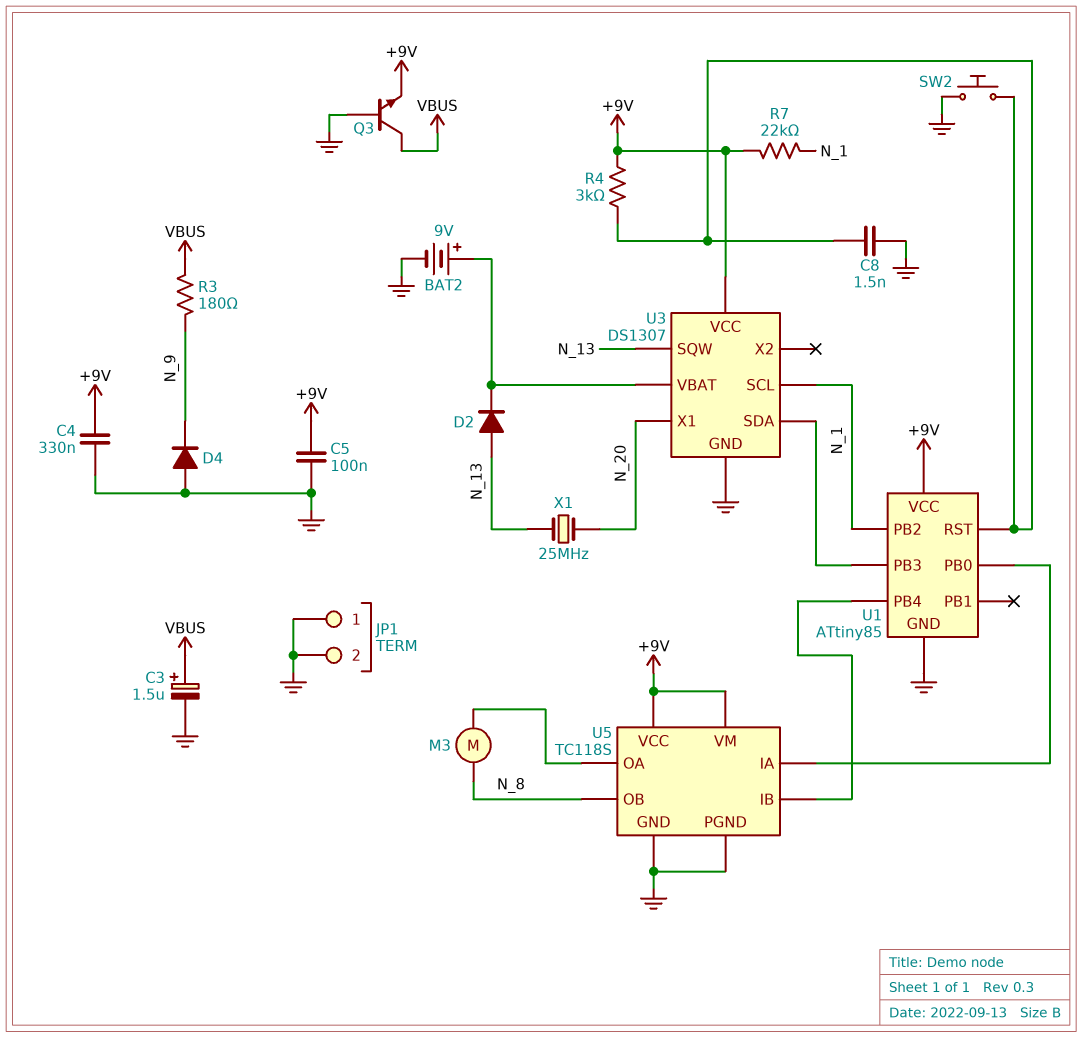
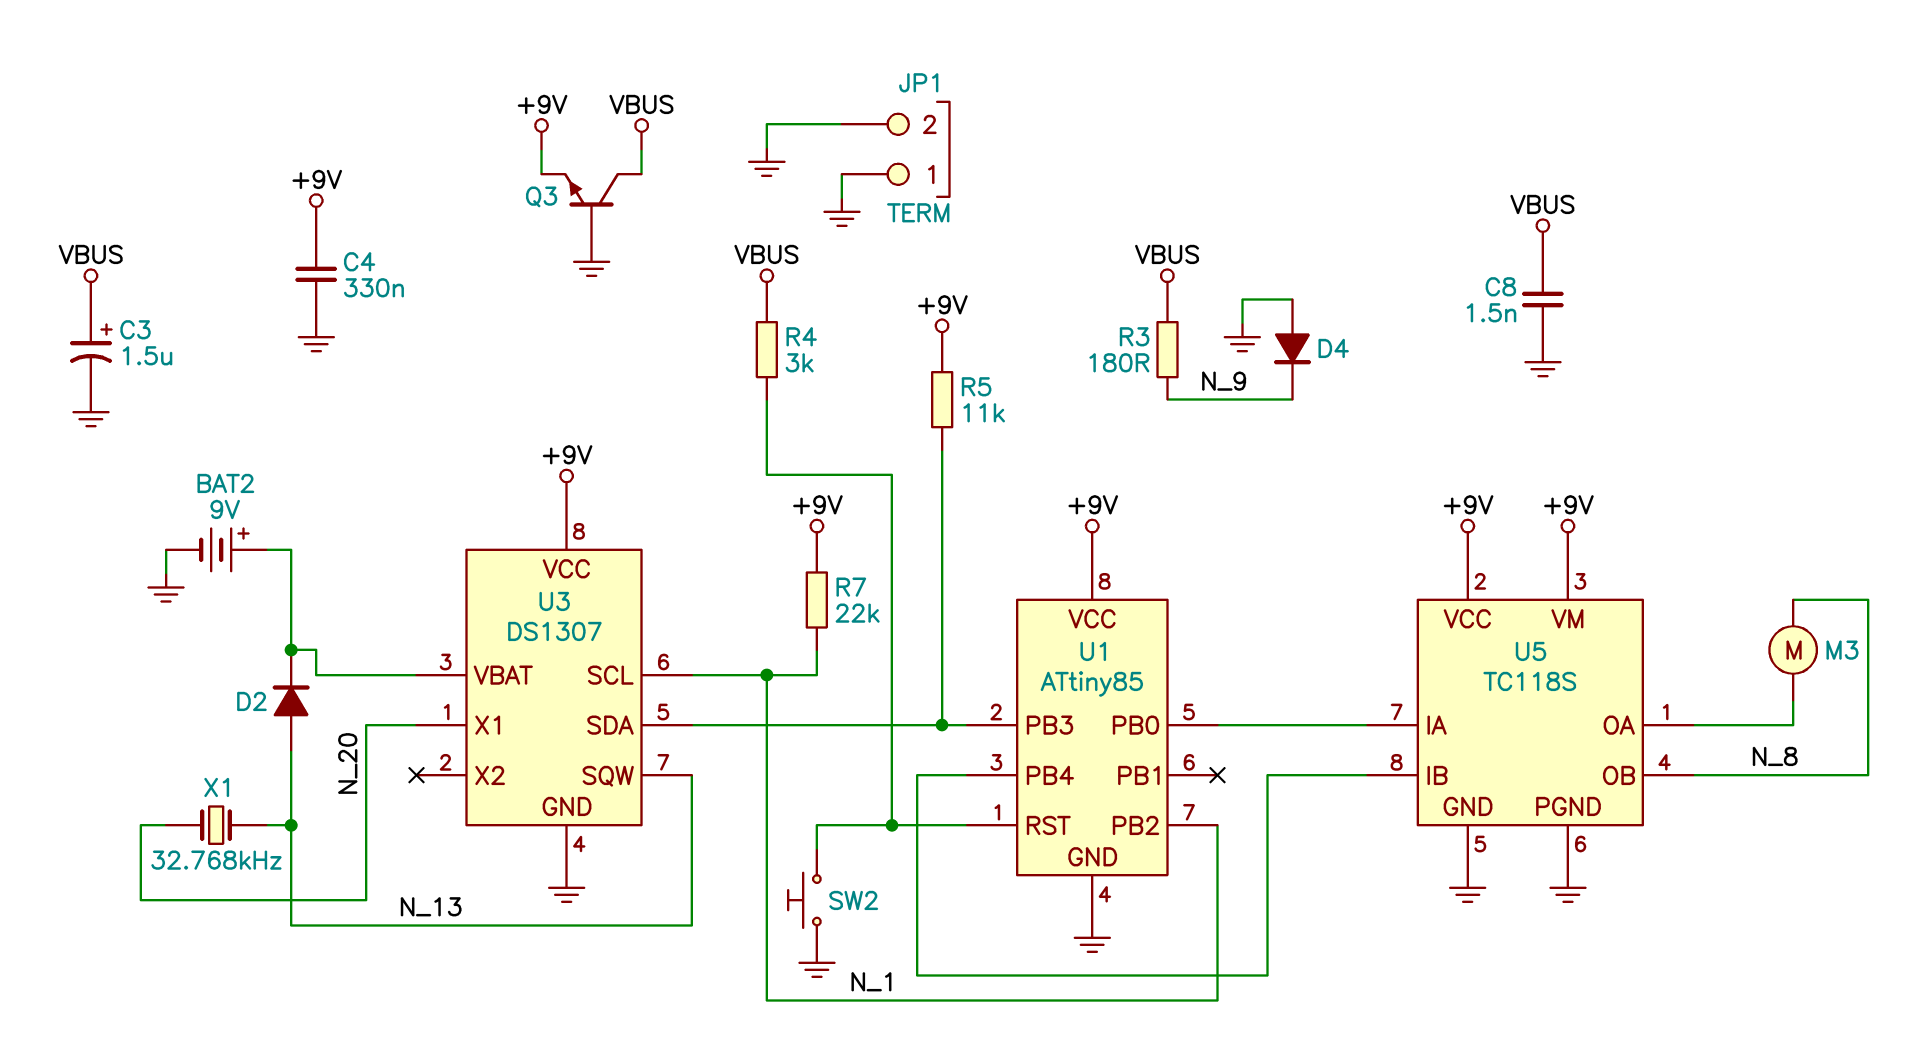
C5: 100nF (+9V, GND) -> none
C8: 1.5nF (GND, U1/RST) -> 1.5nF (GND, VBUS)
R4: 3k (+9V, U1/RST) -> 3k (U1/RST, VBUS)
R5: none -> 11k (+9V, U1/PB3)
X1: 25MHz (N_13, N_20) -> 32.768kHz (N_13, N_20)

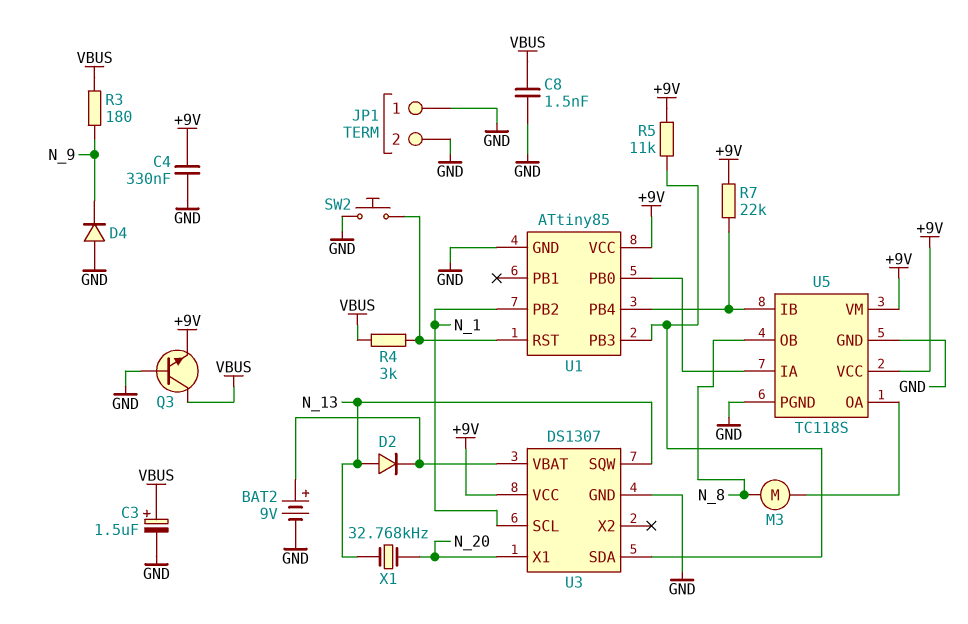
R7: 22k (+9V, N_1) -> 22k (+9V, U1/PB4)

